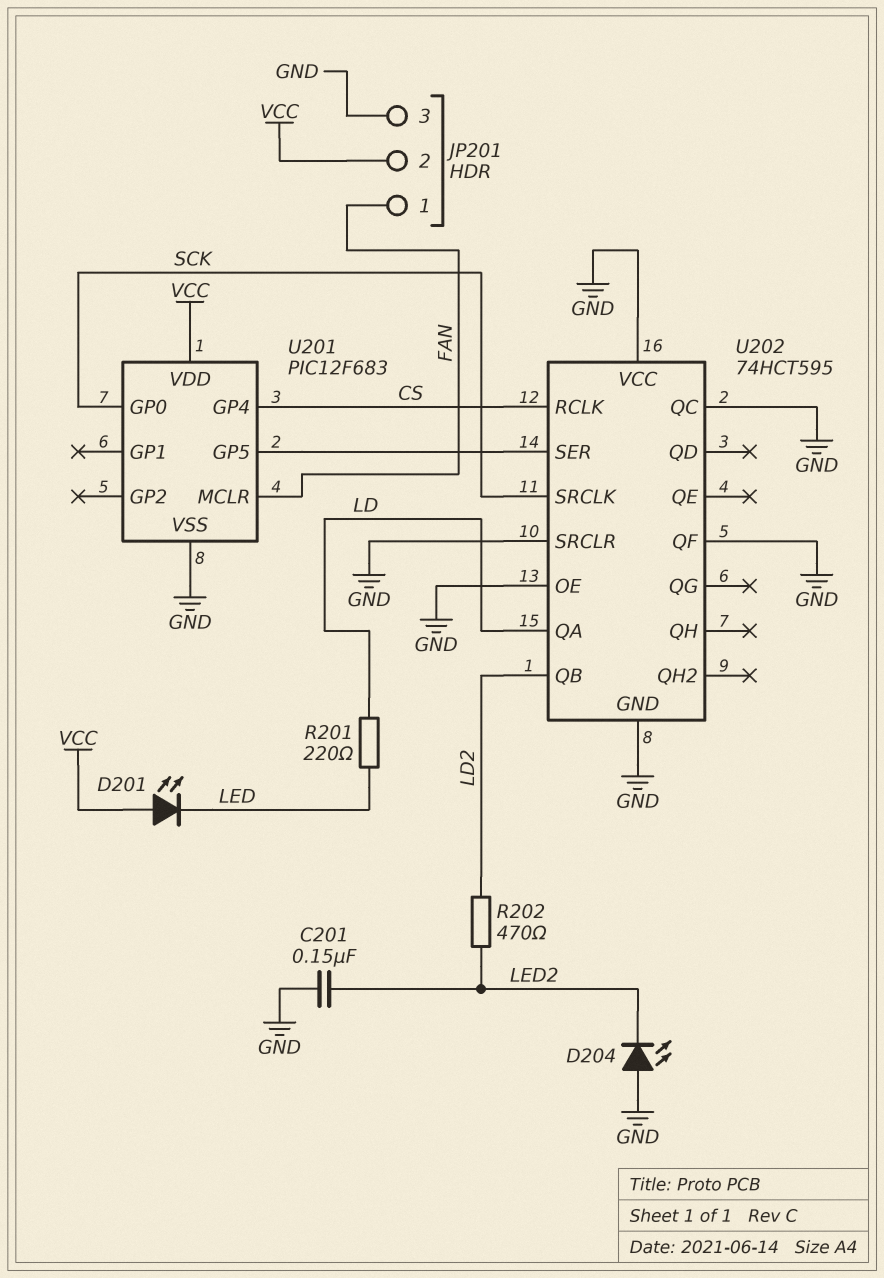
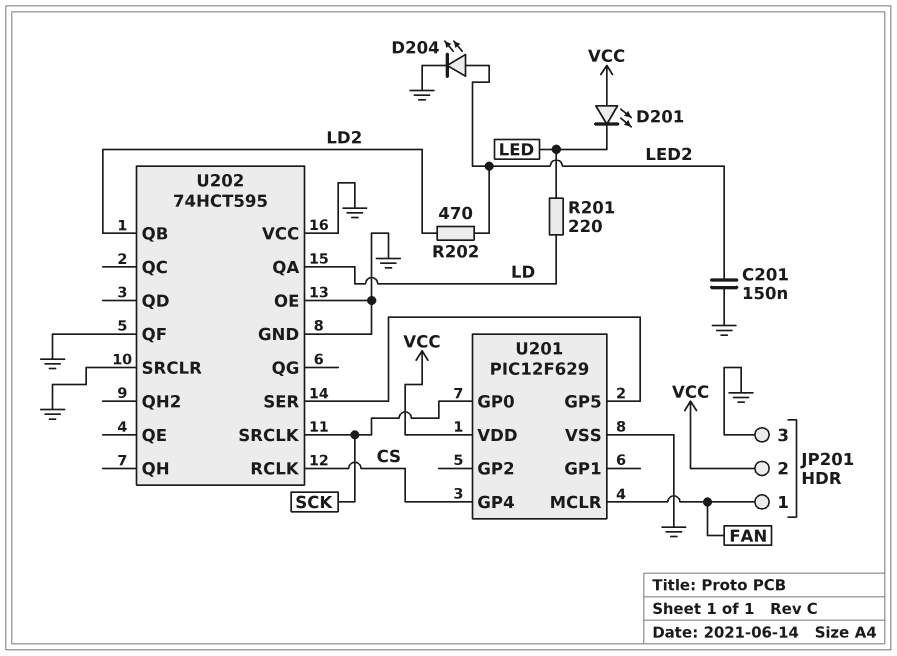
D204: LED (A GND, K LED2) -> LED (A LED2, K GND)
U201: PIC12F683 -> PIC12F629
U202 pin QC: GND -> none

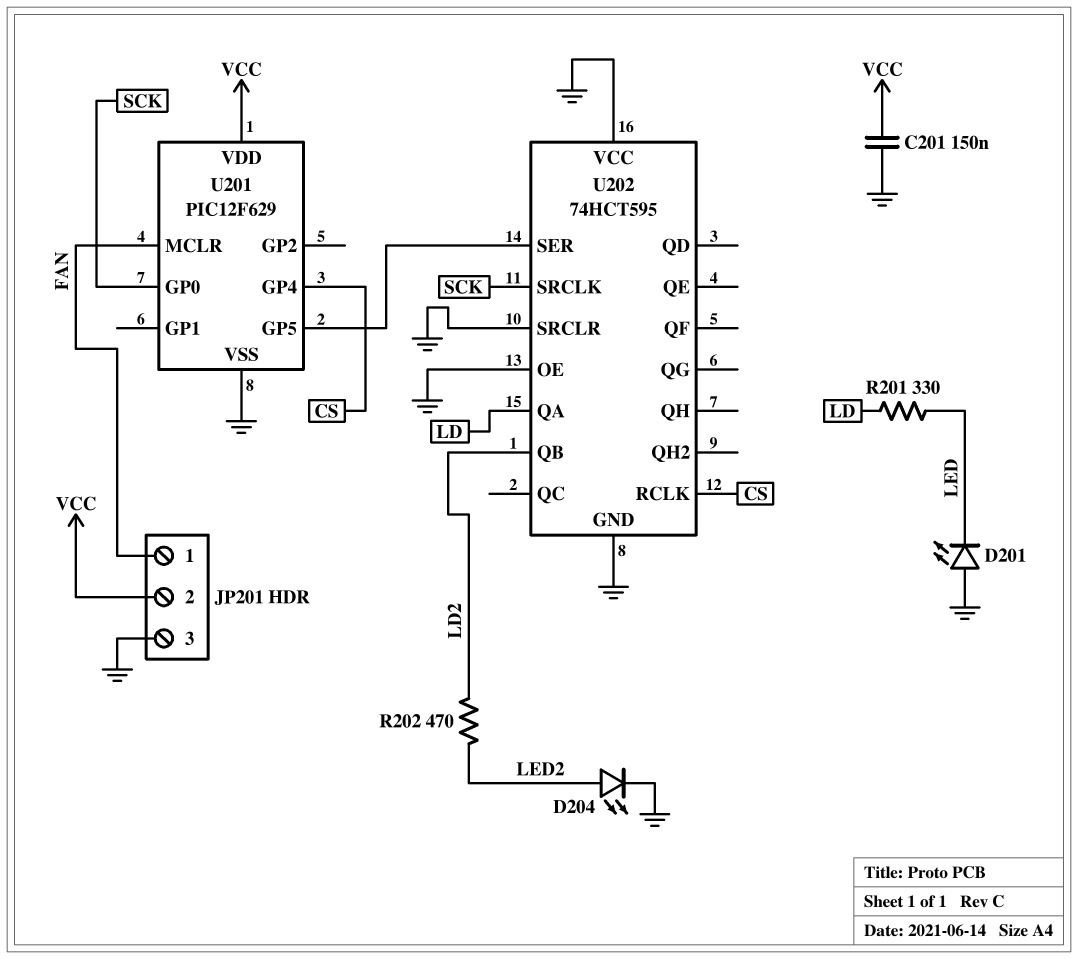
C201: 150nF (GND, LED2) -> 150nF (GND, VCC)
D201: LED (A VCC, K LED) -> LED (A GND, K LED)
R201: 220 (LD, LED) -> 330 (LD, LED)
U202 pin QF: GND -> none

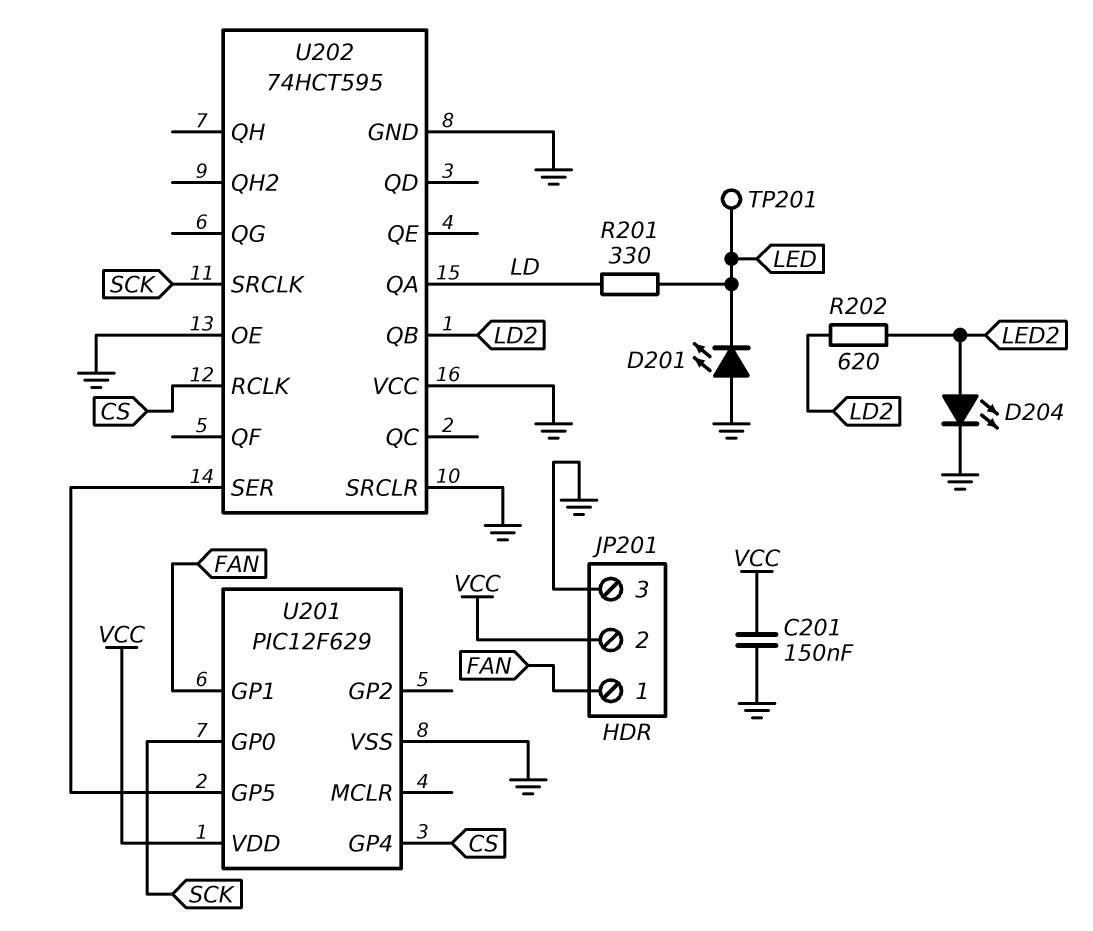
R202: 470 (LD2, LED2) -> 620 (LD2, LED2)
TP201: none -> test point (LED)
U201 pin GP1: none -> FAN
U201 pin MCLR: FAN -> none

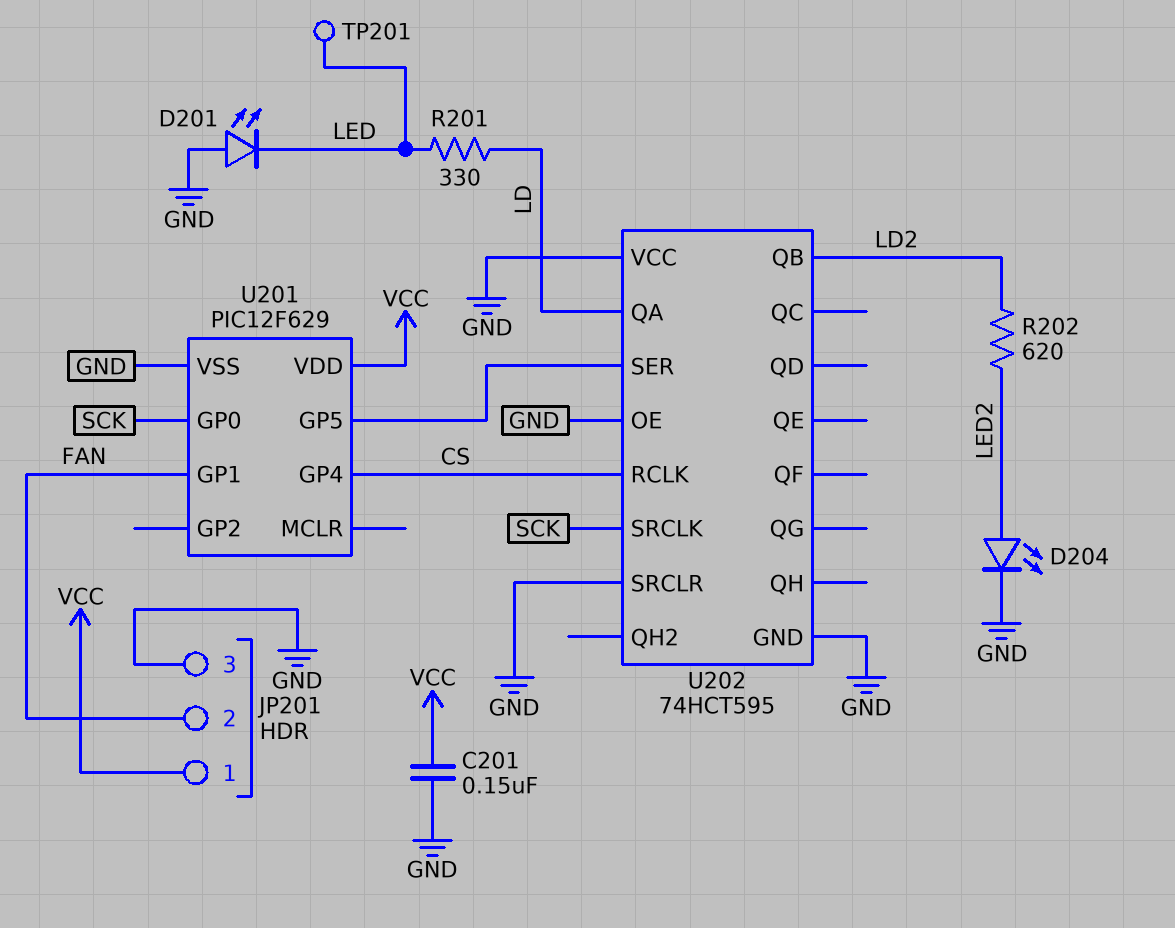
JP201 pin 1: FAN -> VCC
JP201 pin 2: VCC -> FAN

